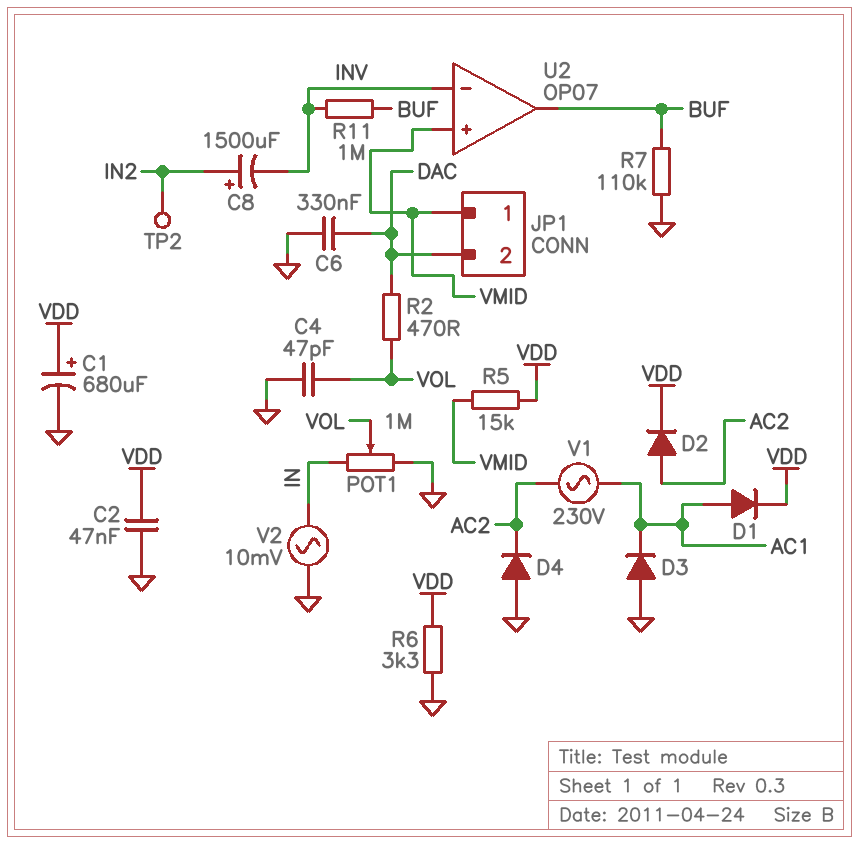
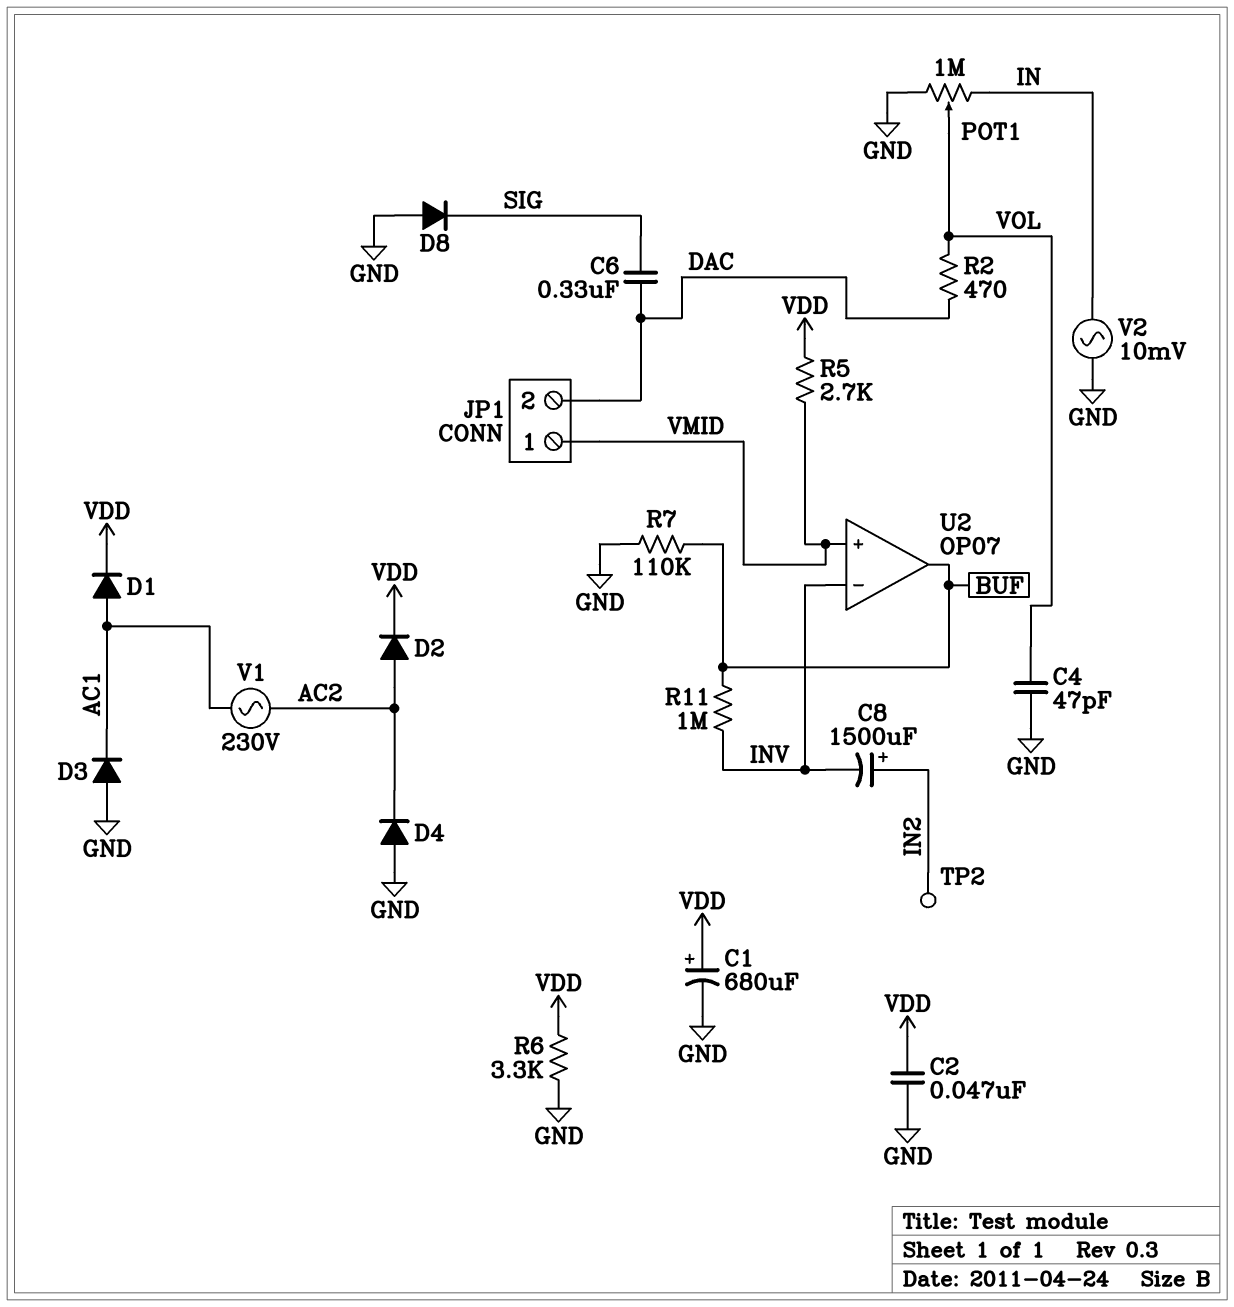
C6: 330nF (DAC, GND) -> 330nF (DAC, SIG)
D8: none -> diode (A GND, K SIG)
R5: 15k (VDD, VMID) -> 2.7k (VDD, VMID)

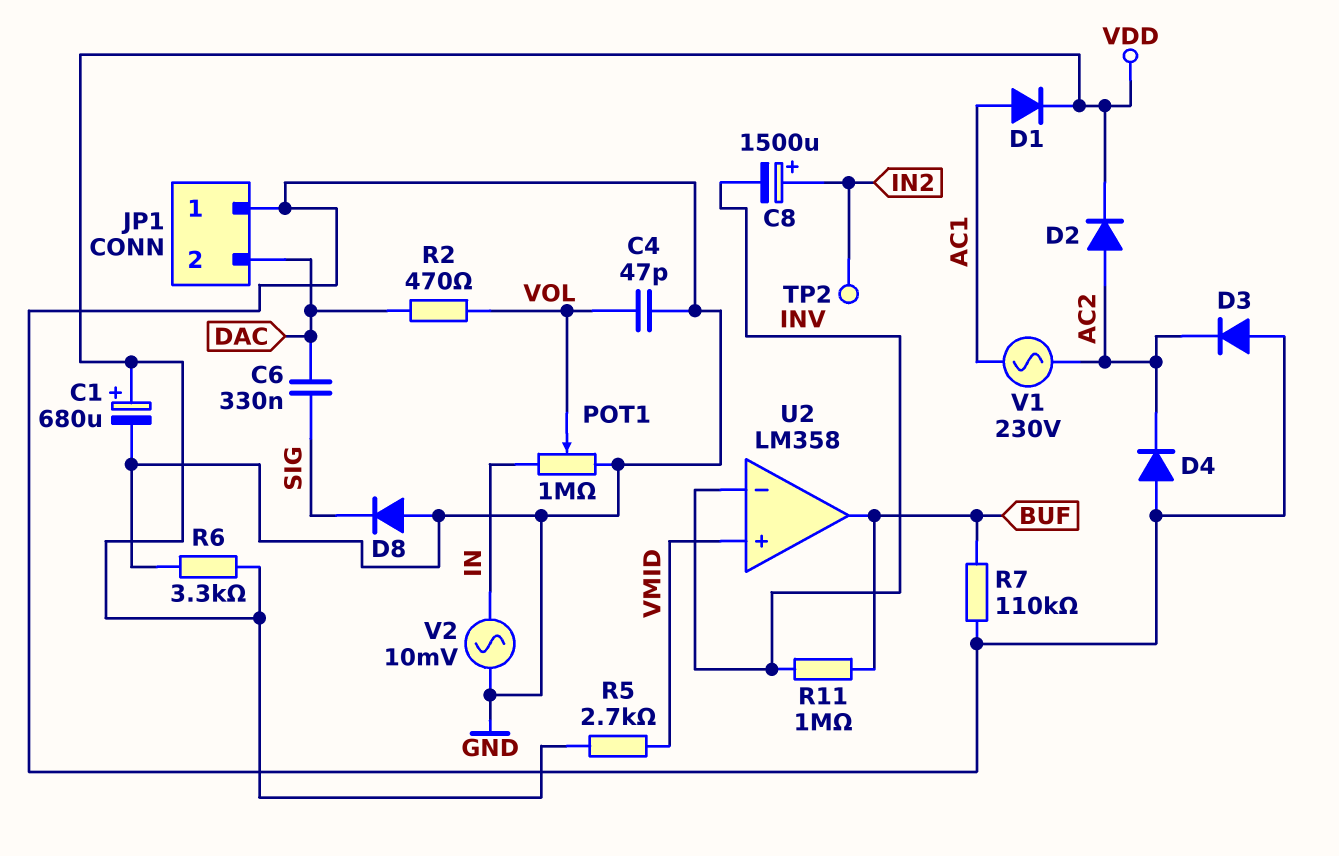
C2: 47nF (GND, VDD) -> none
D3: diode (A GND, K AC1) -> diode (A GND, K AC2)
JP1 pin 1: VMID -> GND
U2: OP07 -> LM358

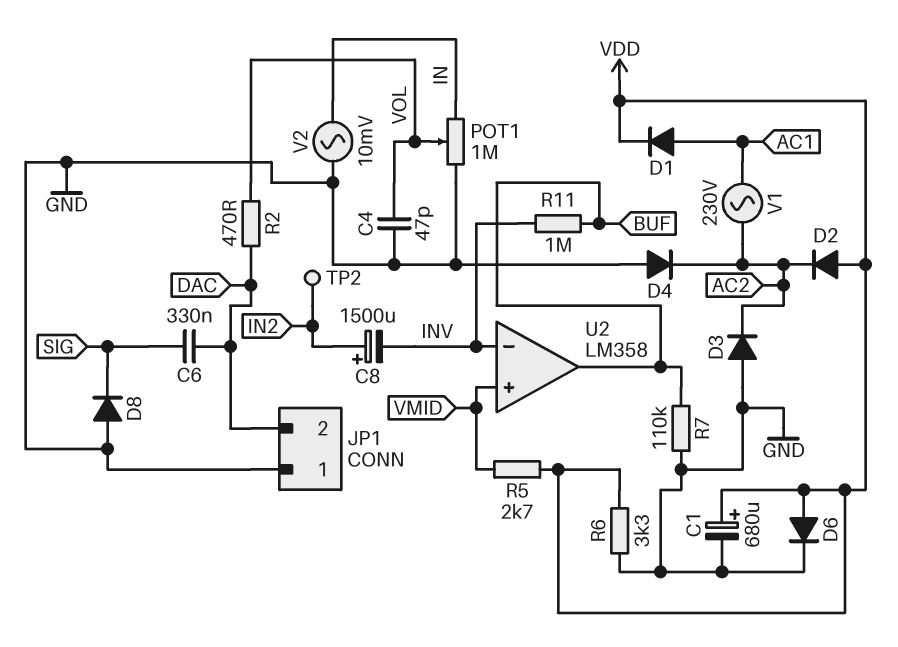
D2: diode (A AC2, K VDD) -> diode (A VDD, K AC2)
D6: none -> diode (A VDD, K GND)

